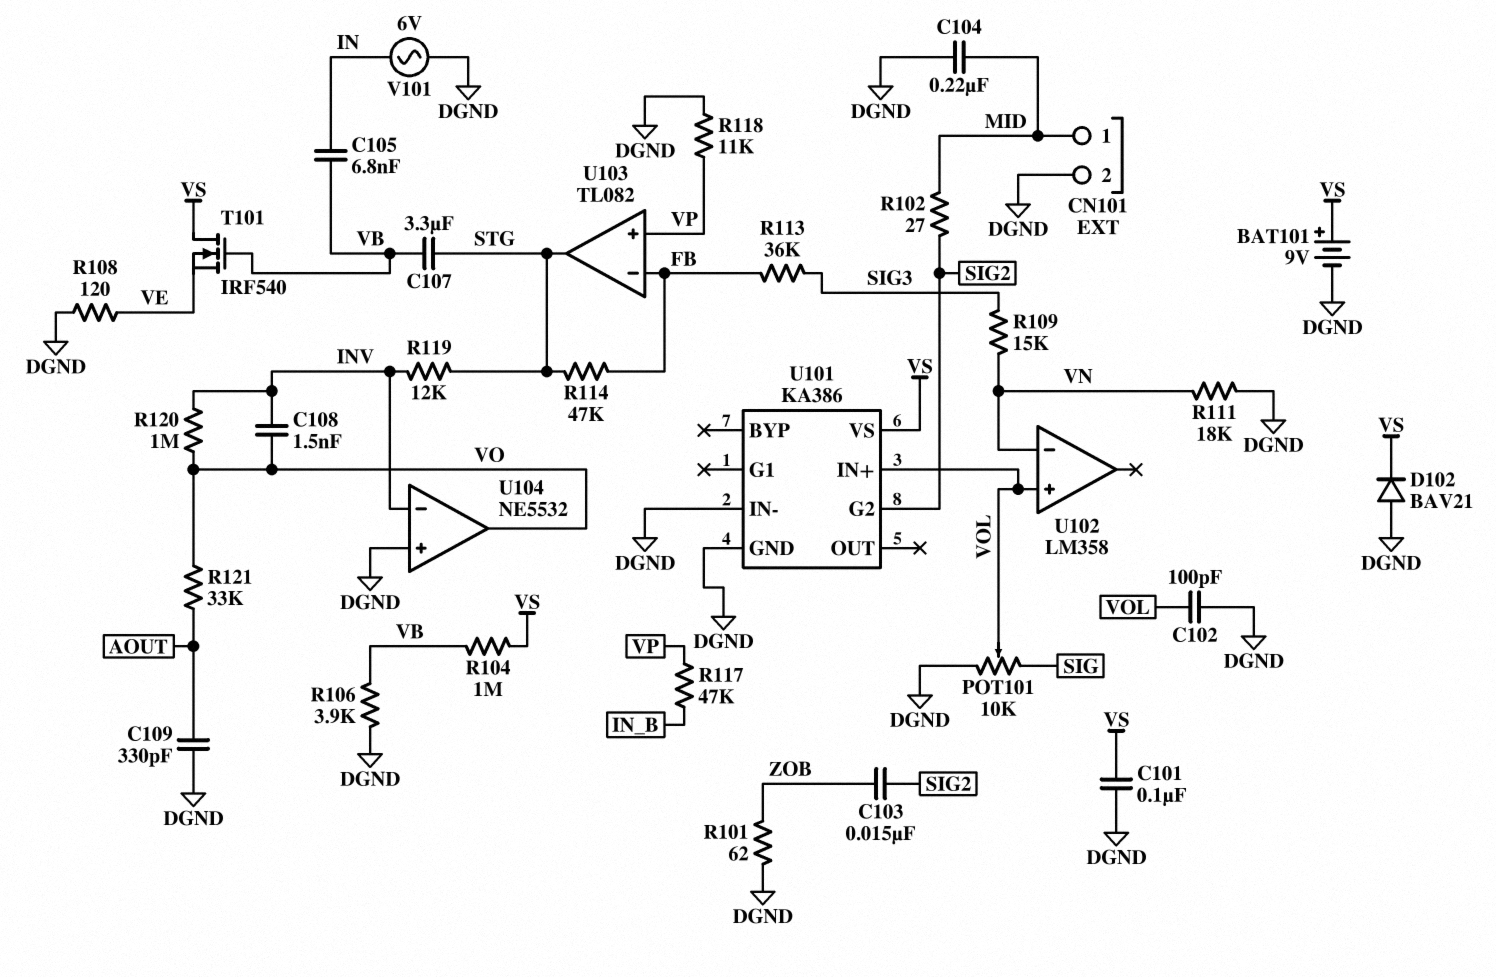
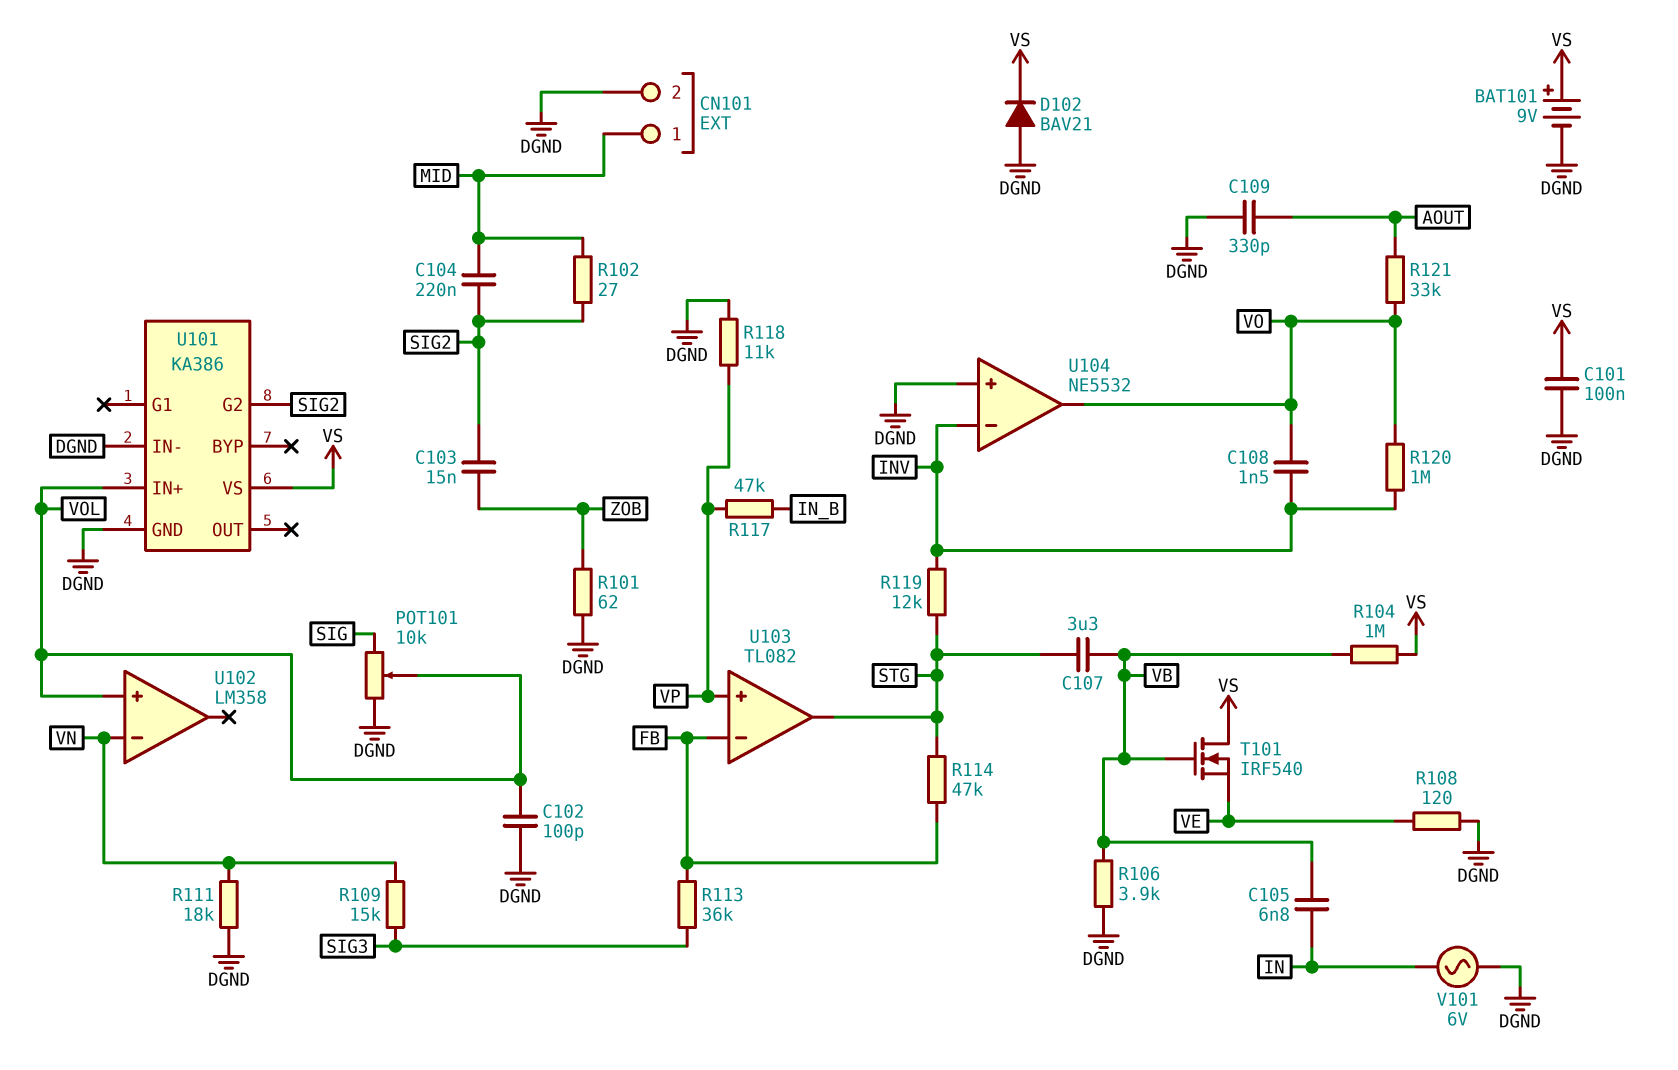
C104: 220nF (DGND, MID) -> 220nF (MID, SIG2)

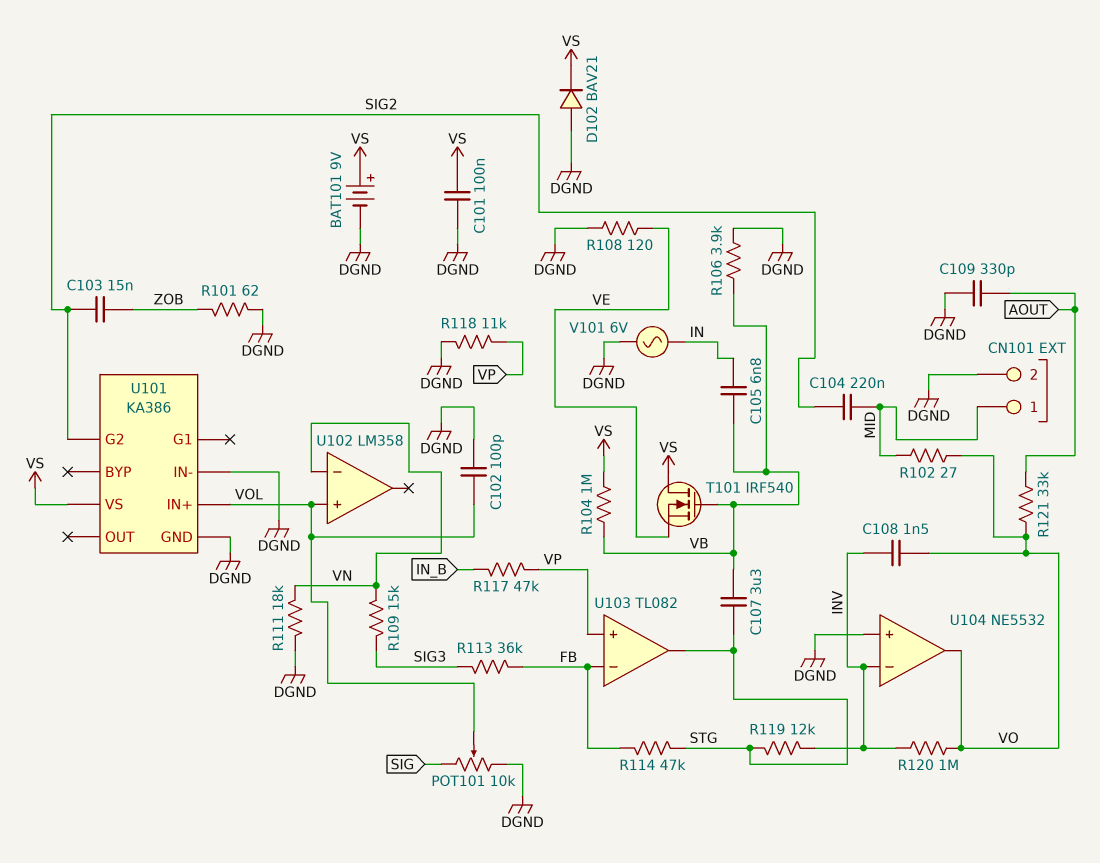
R102: 27 (MID, SIG2) -> 27 (MID, VO)

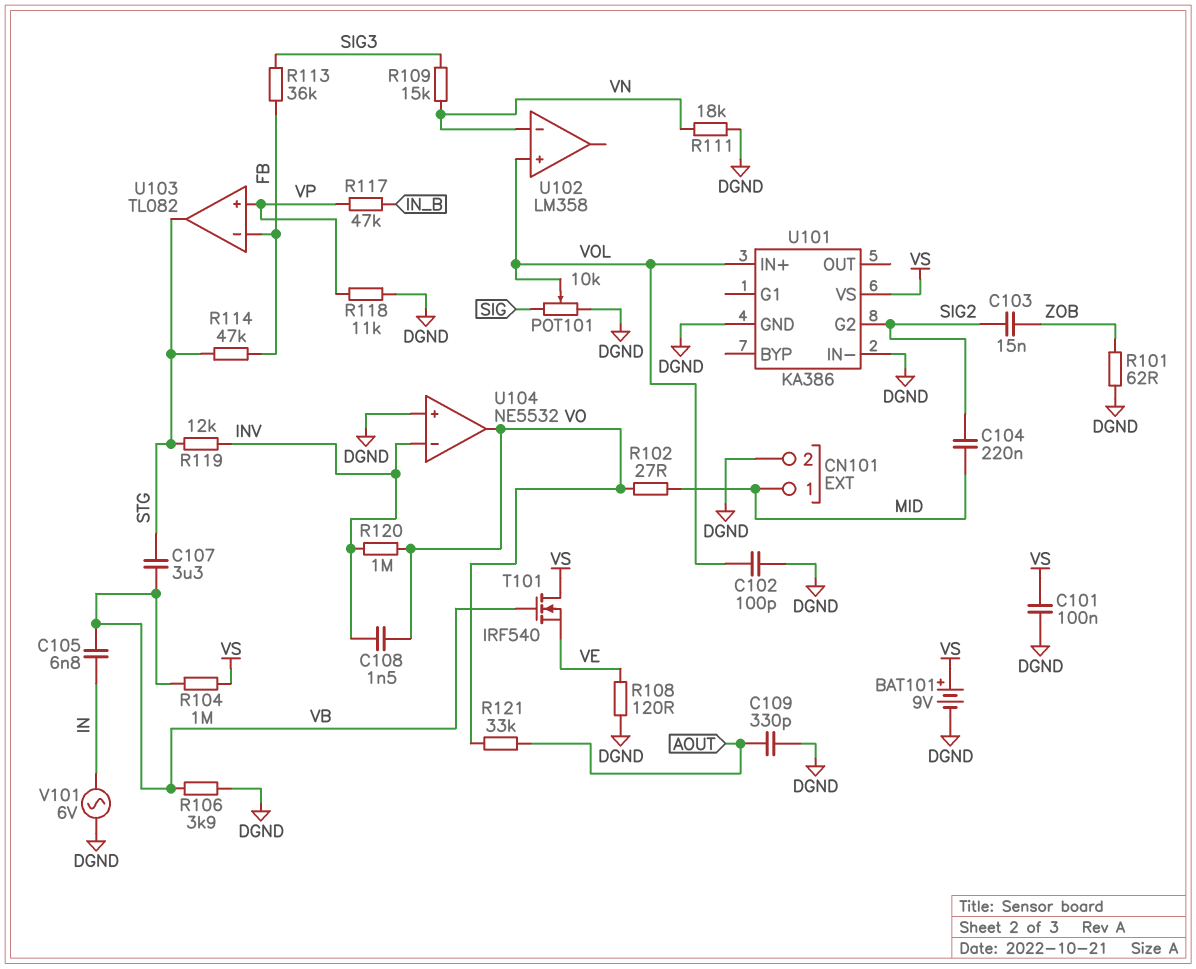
D102: diode BAV21 (A DGND, K VS) -> none

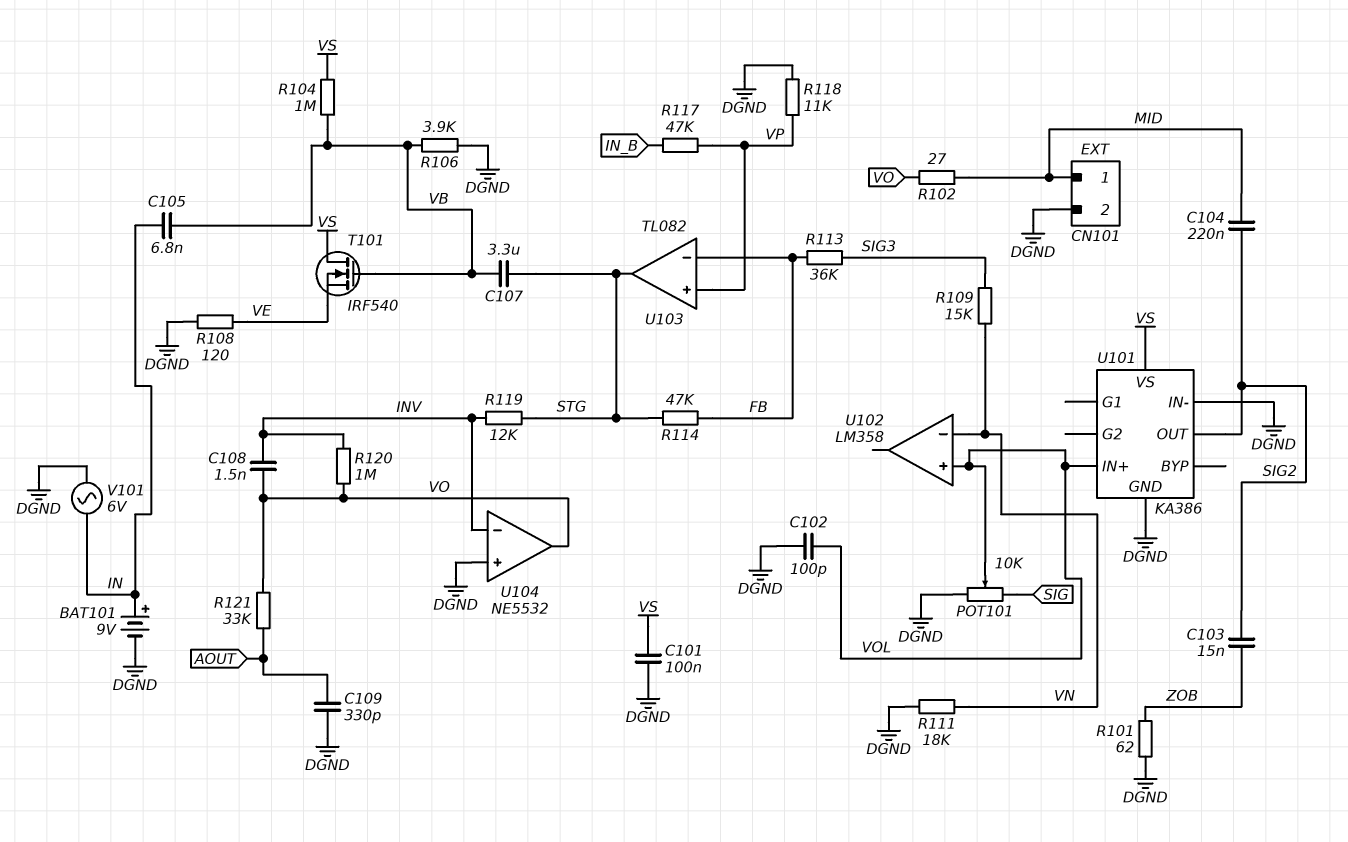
BAT101: 9V (plus VS, minus DGND) -> 9V (plus IN, minus DGND)
U101 pin G2: SIG2 -> none
U101 pin OUT: none -> SIG2

